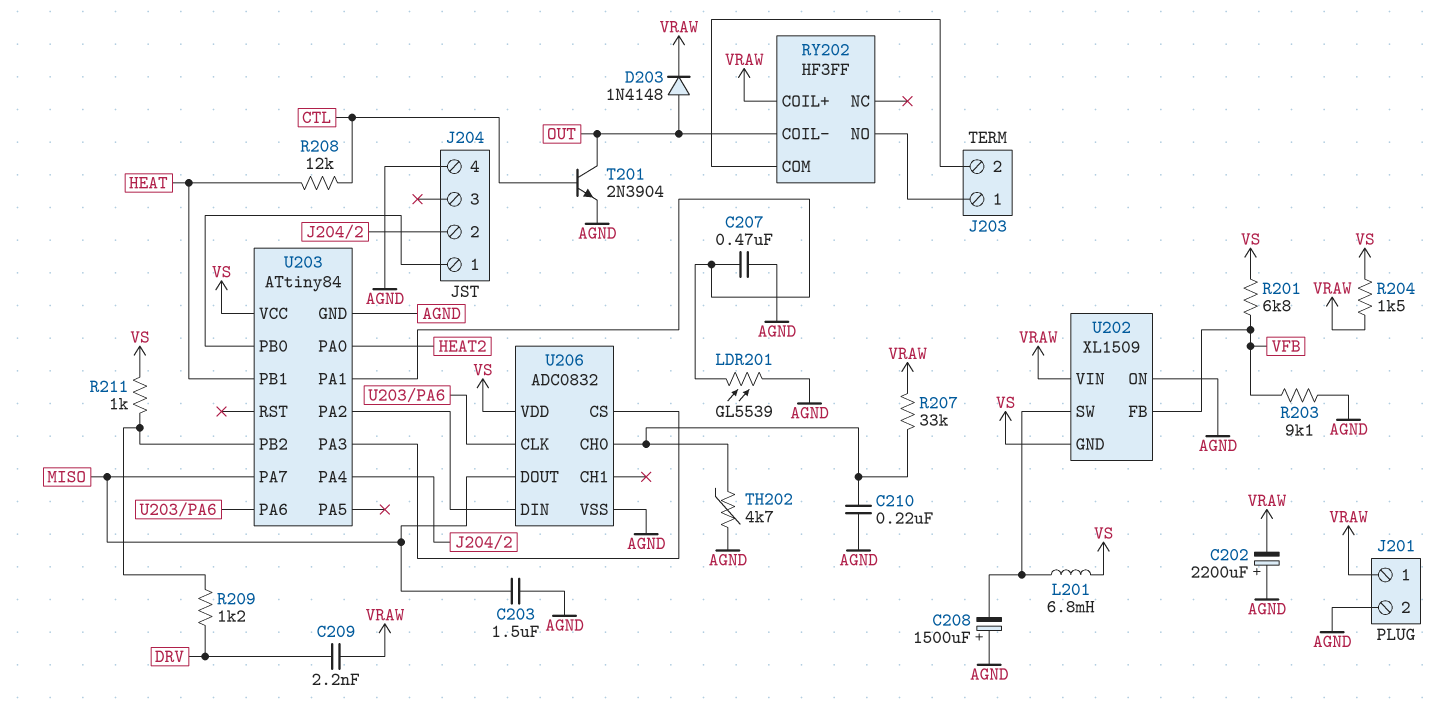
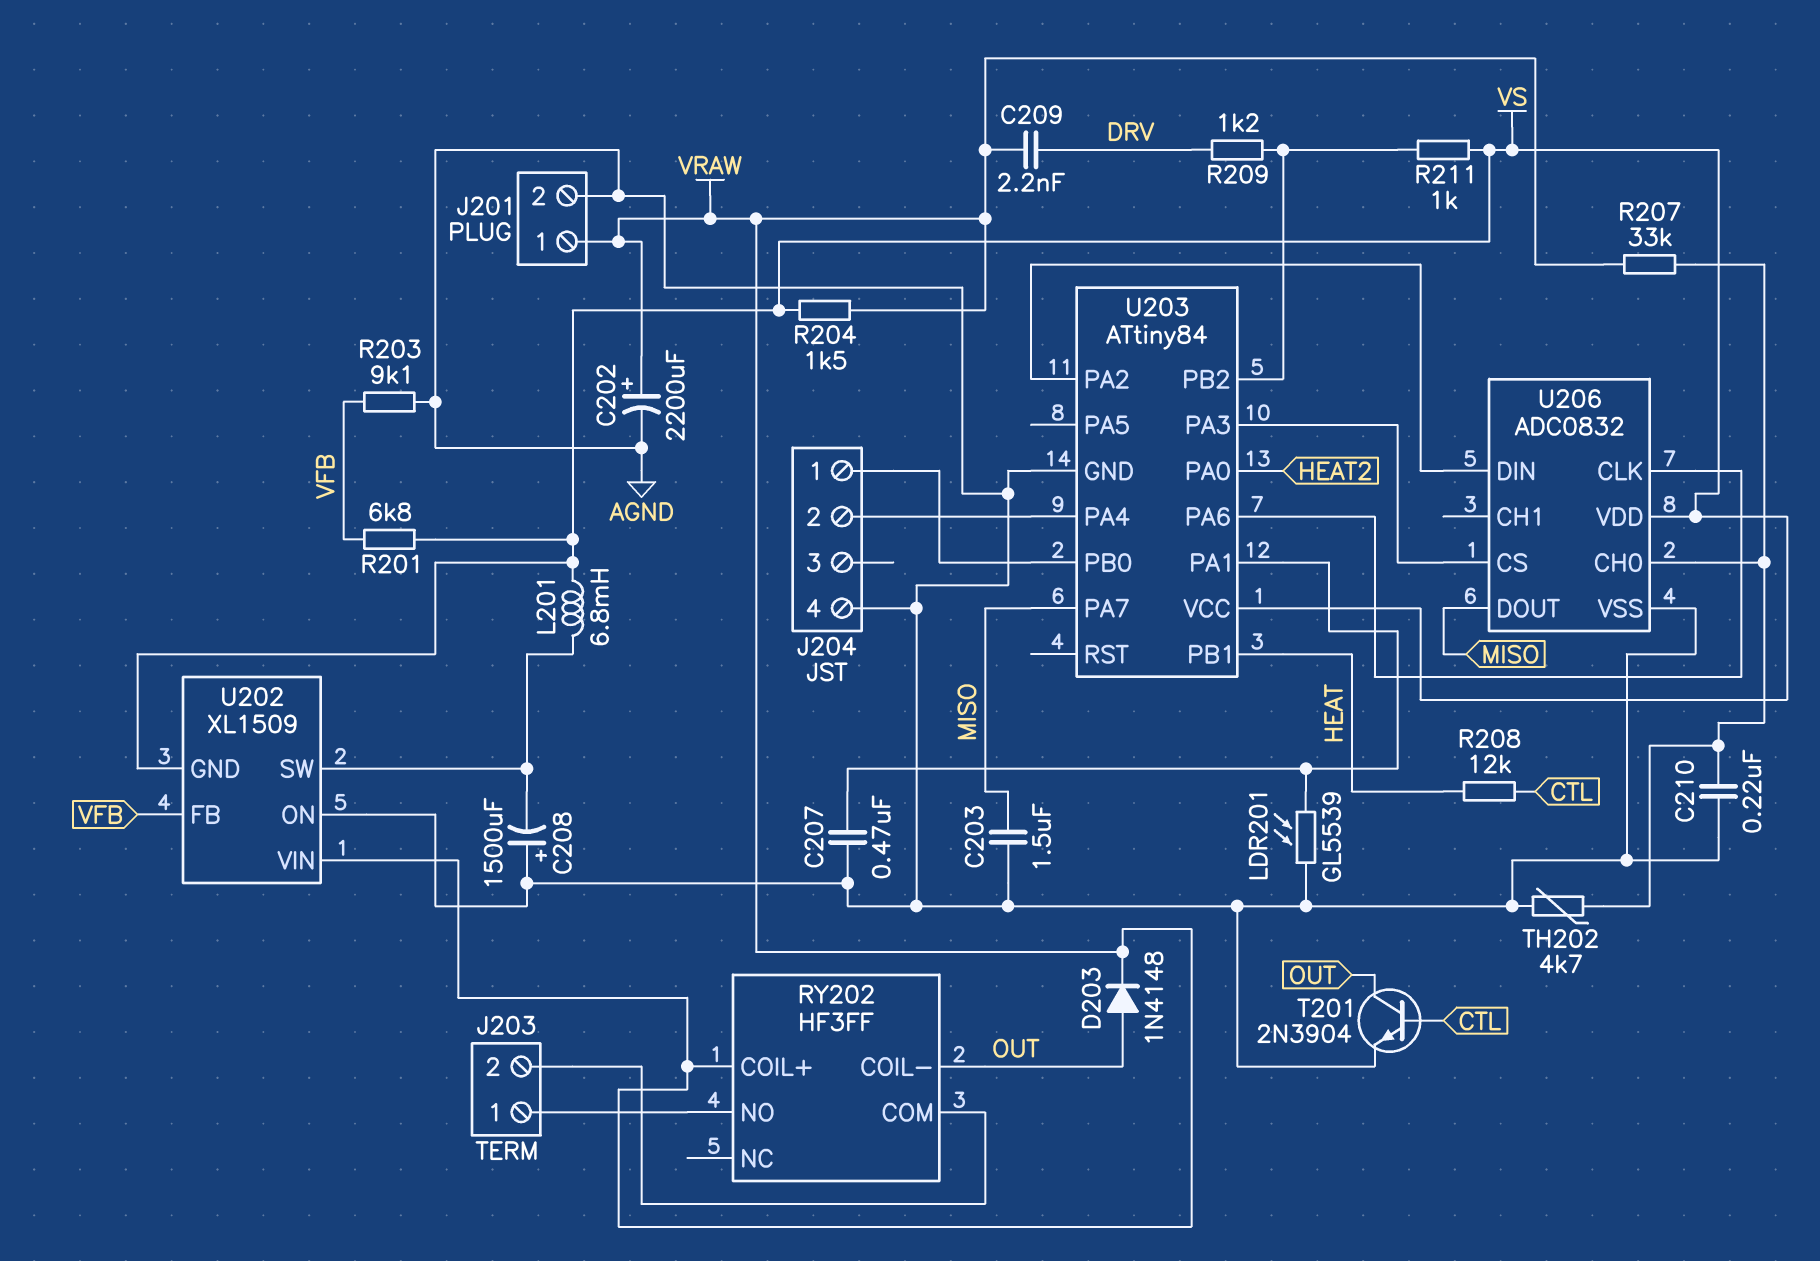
C202: 2200uF (plus AGND, minus VRAW) -> 2200uF (plus VRAW, minus AGND)

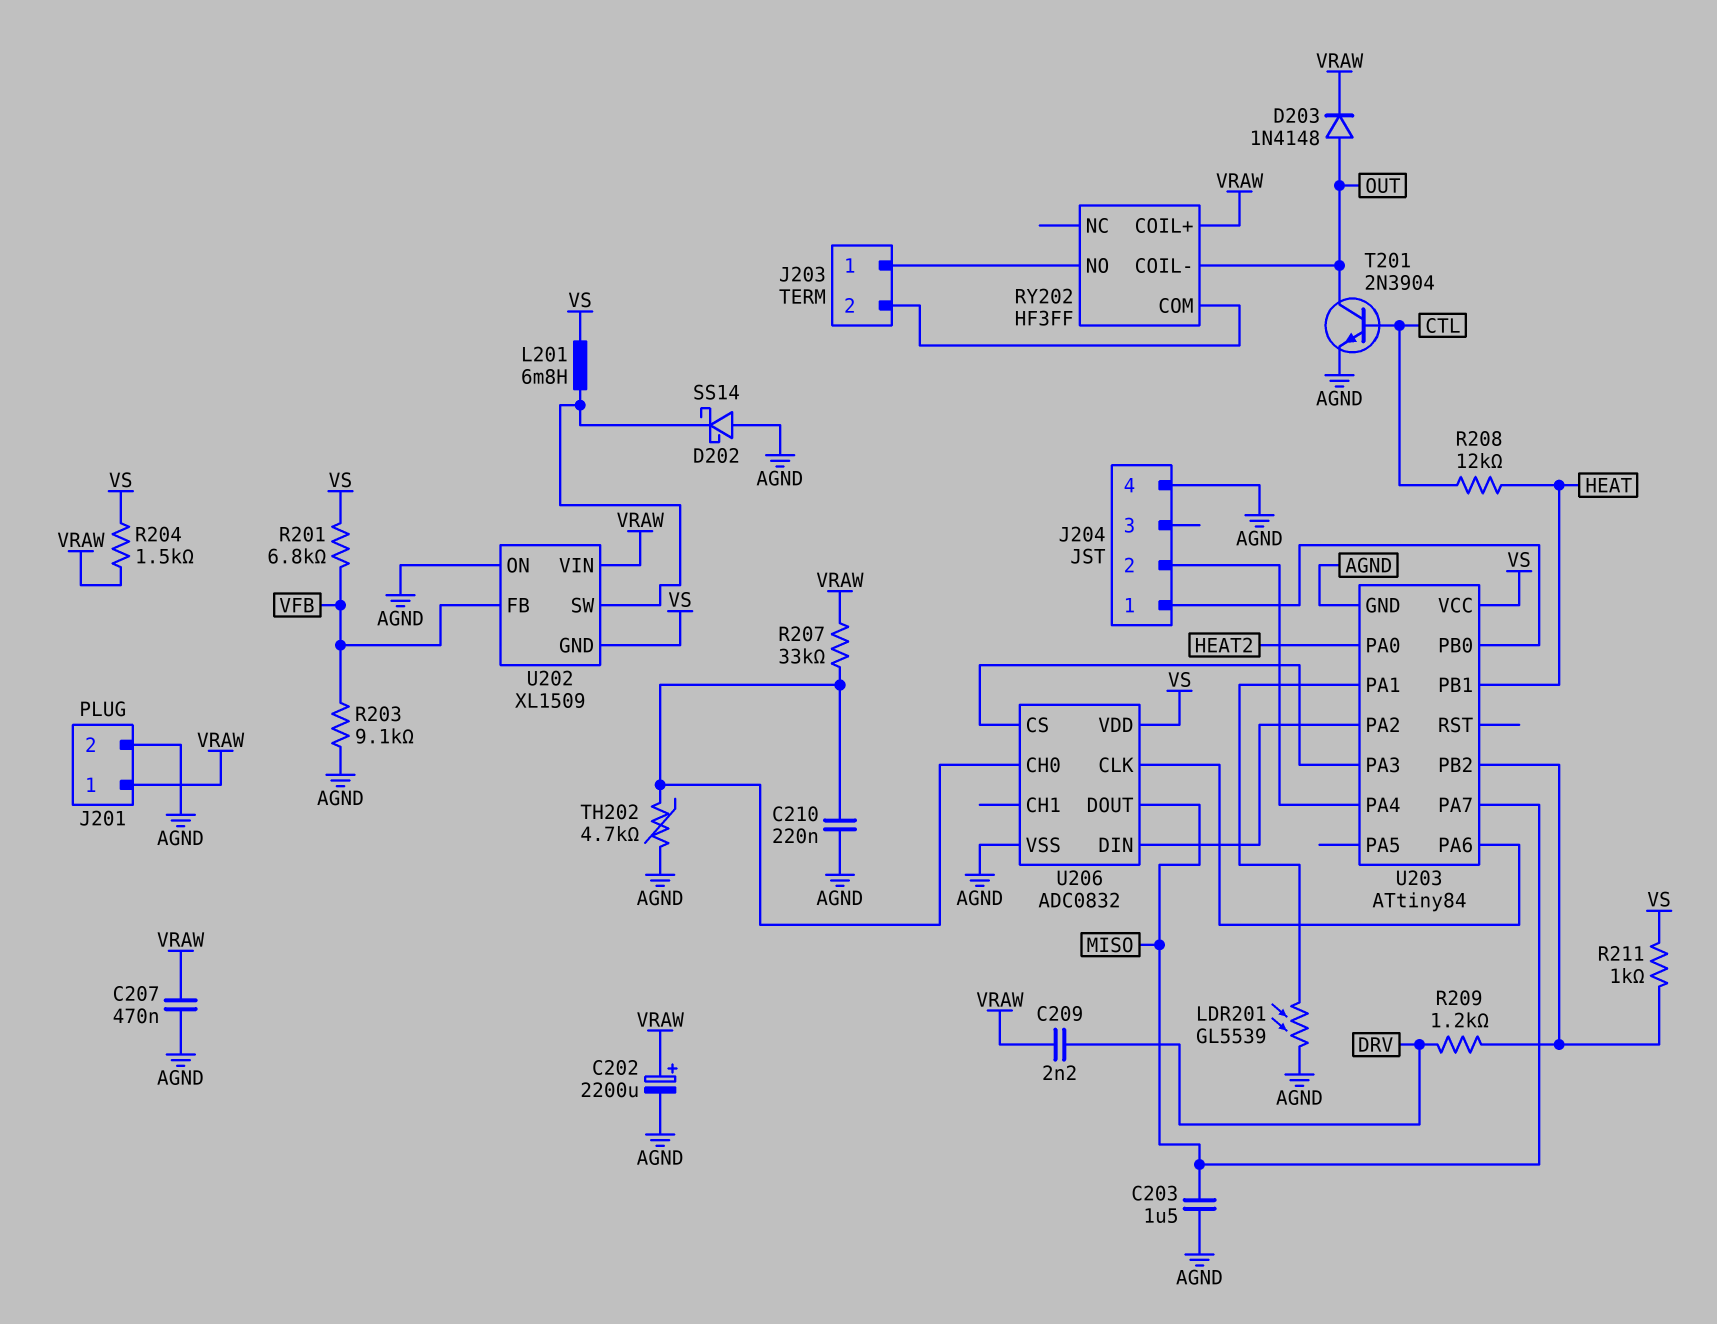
C207: 470nF (AGND, U203/PA1) -> 470nF (AGND, VRAW)
C208: 1500uF (plus AGND, minus U202/SW) -> none
D202: none -> schottky SS14 (A AGND, K U202/SW)

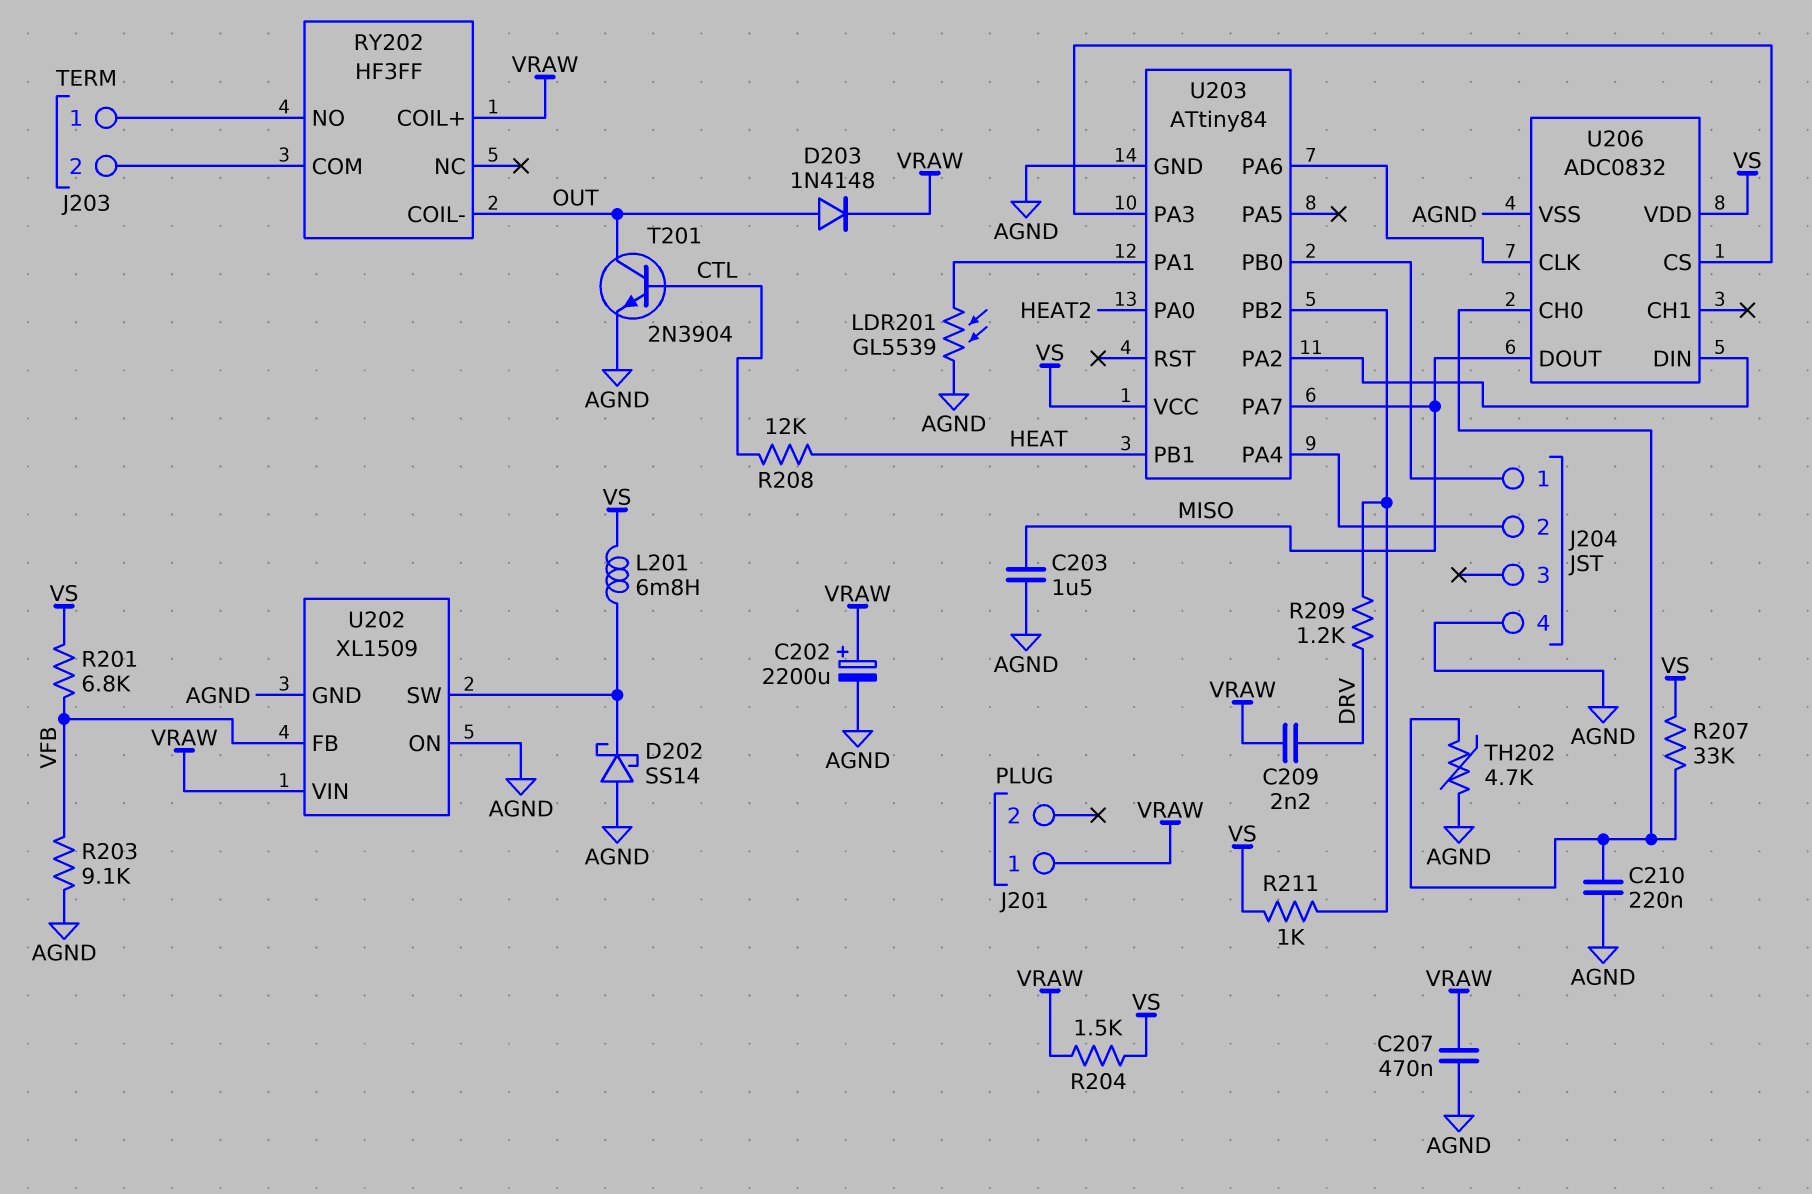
J201 pin 2: AGND -> none
R207: 33k (U206/CH0, VRAW) -> 33k (U206/CH0, VS)
U202 pin GND: VS -> AGND

